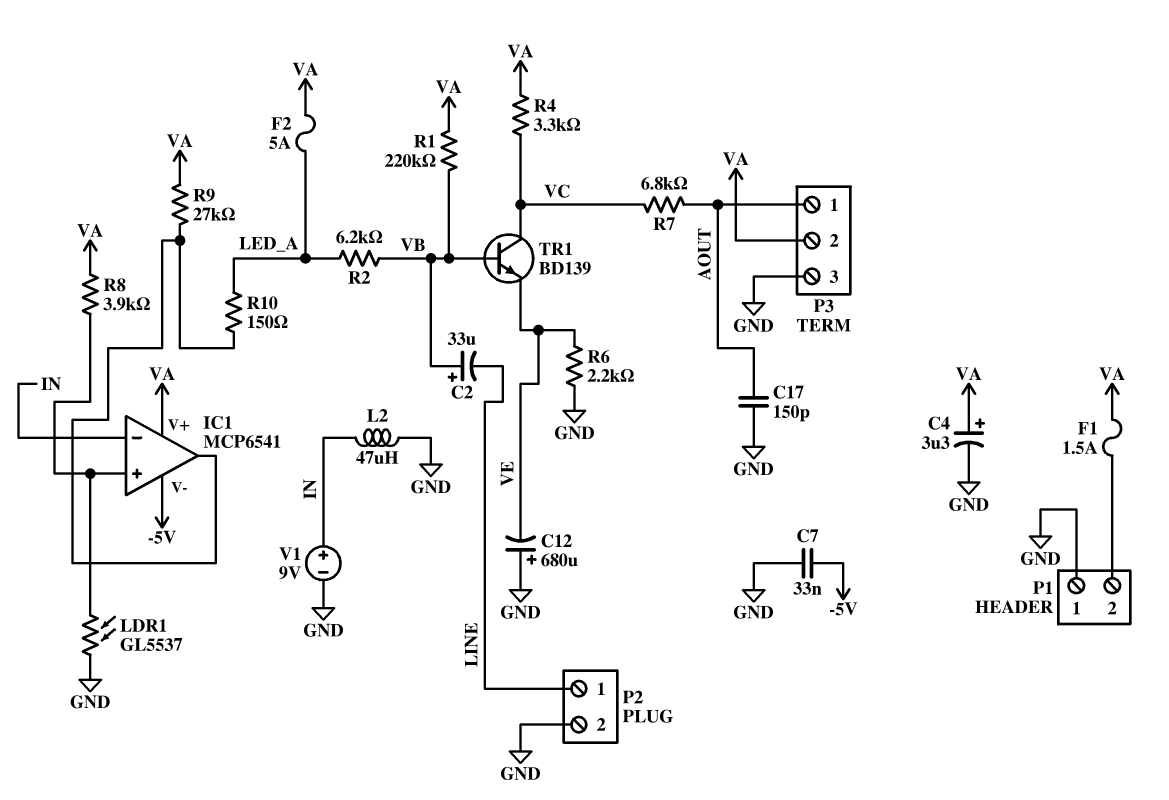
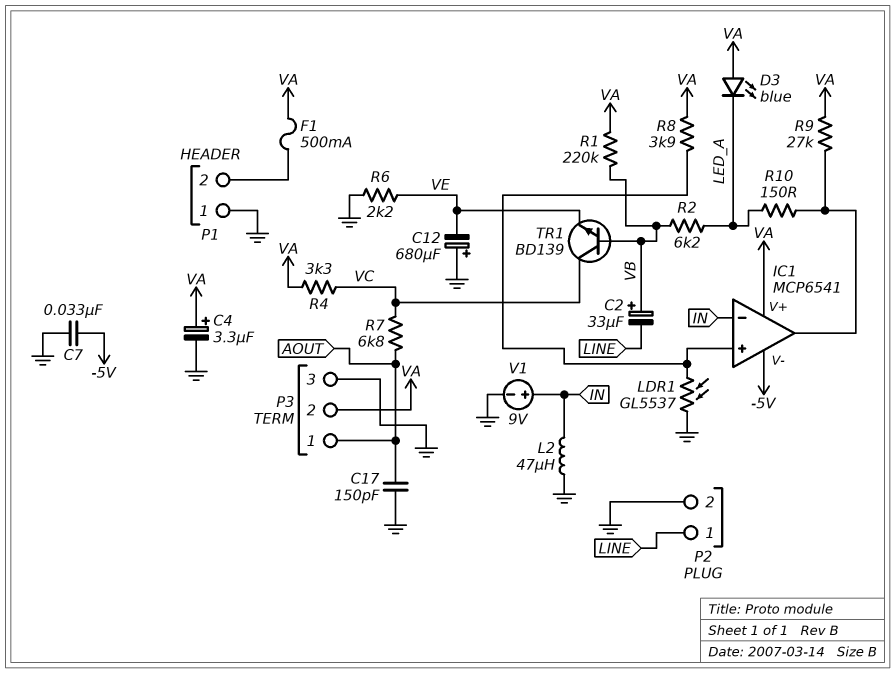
D3: none -> LED blue (A VA, K LED_A)
F1: 1.5A (P1/2, VA) -> 500mA (P1/2, VA)
F2: 5A (LED_A, VA) -> none

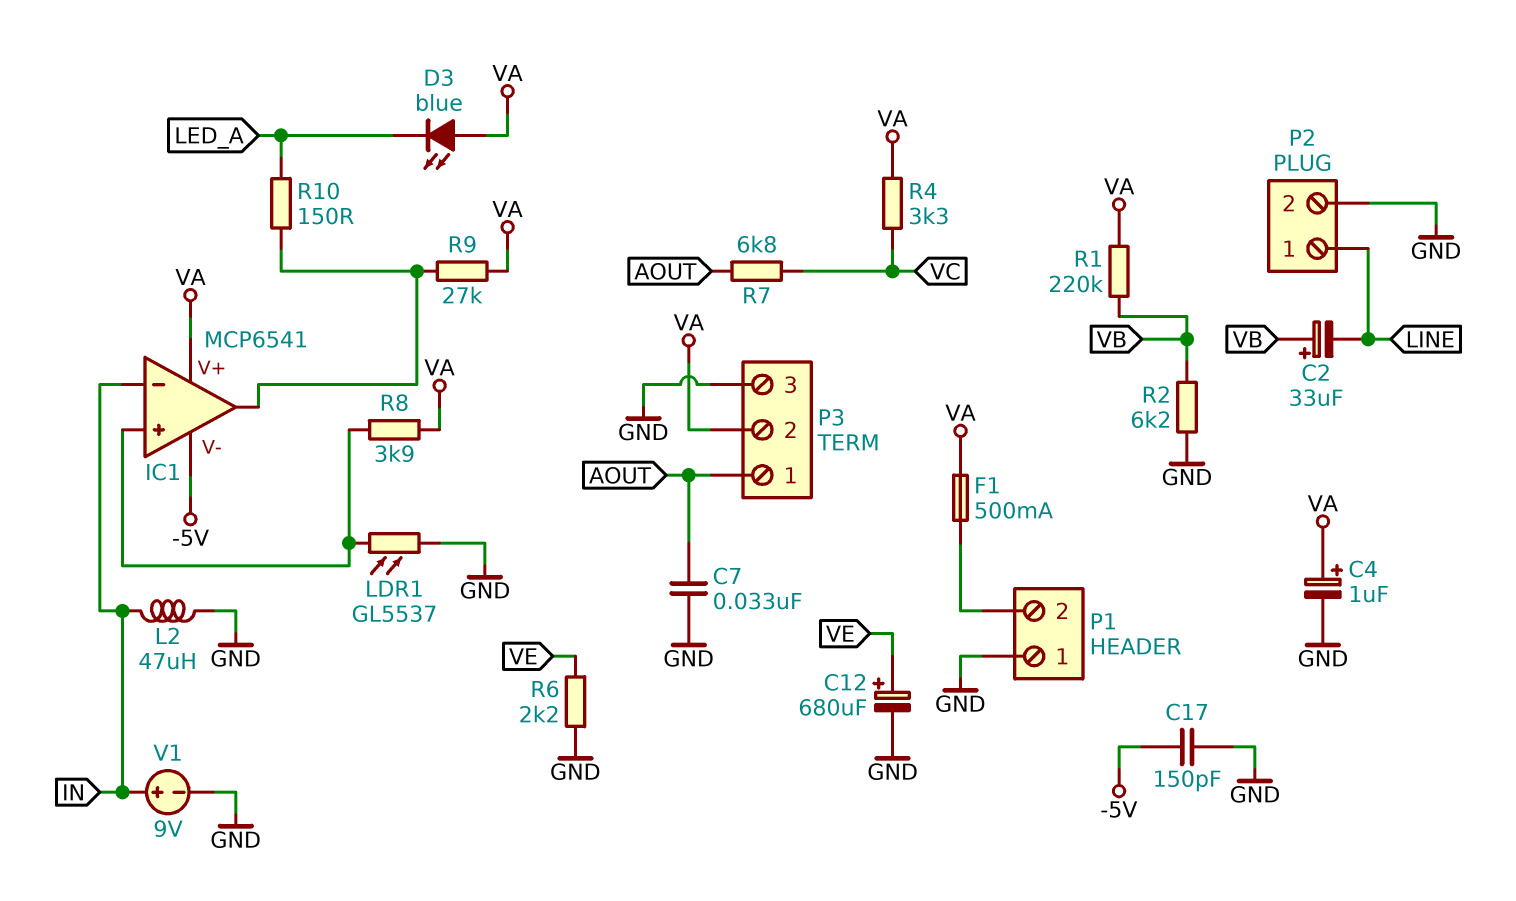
C4: 3.3uF (plus VA, minus GND) -> 1uF (plus VA, minus GND)
C7: 33nF (-5V, GND) -> 33nF (AOUT, GND)
C12: 680uF (plus GND, minus VE) -> 680uF (plus VE, minus GND)
C17: 150pF (AOUT, GND) -> 150pF (-5V, GND)
R2: 6.2k (LED_A, VB) -> 6.2k (GND, VB)
TR1: NPN BD139 (B VB, C VC, E VE) -> none

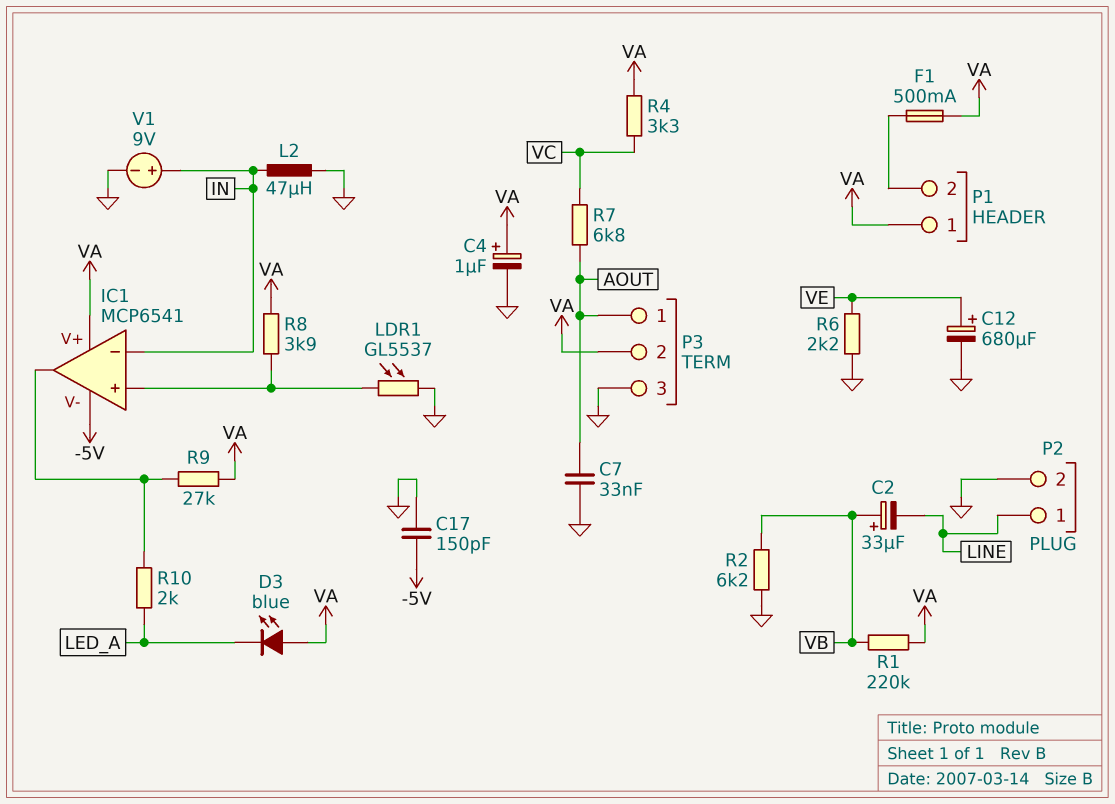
P1 pin 1: GND -> VA
R10: 150 (IC1/out, LED_A) -> 2k (IC1/out, LED_A)

